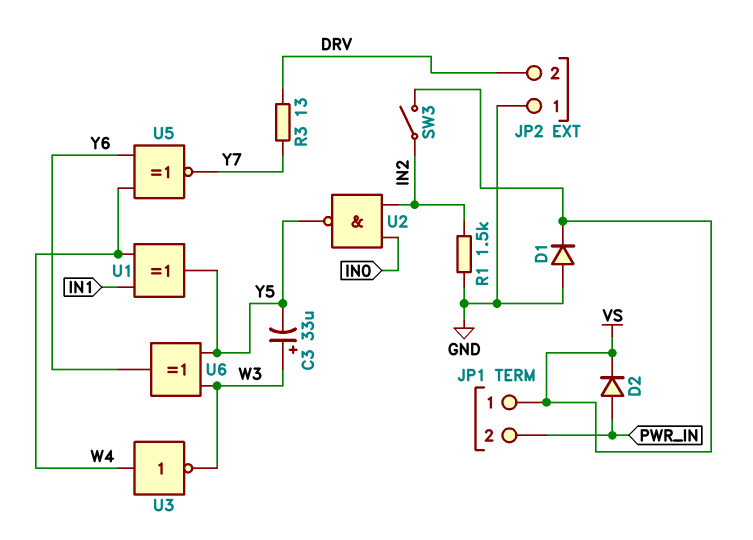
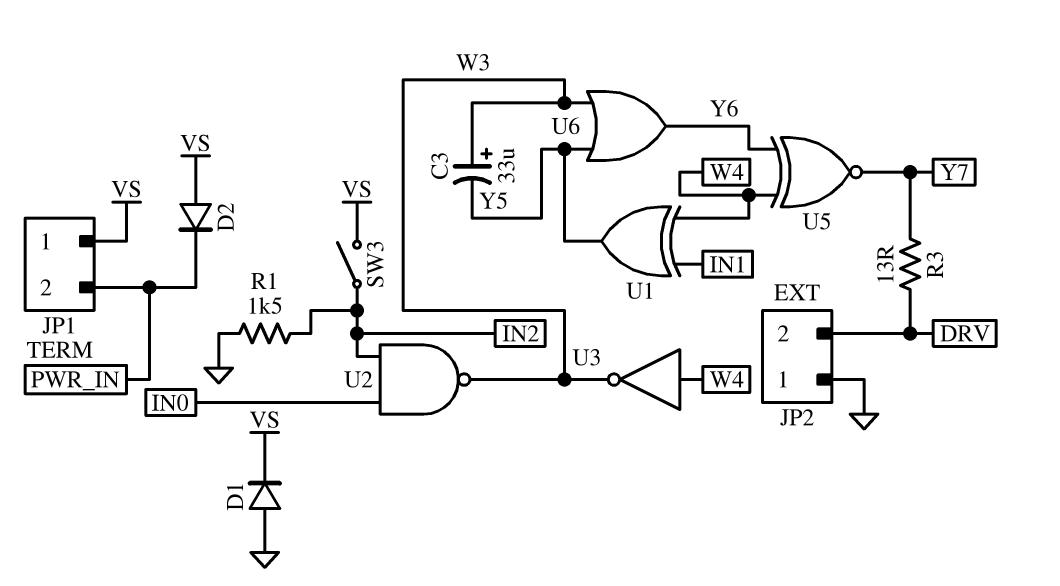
D2: diode (A PWR_IN, K VS) -> diode (A VS, K PWR_IN)
U2: NAND (in IN0, in IN2, out Y5) -> NAND (in IN0, in IN2, out W3)
U6: XOR (in W3, in Y5, out Y6) -> OR (in W3, in Y5, out Y6)

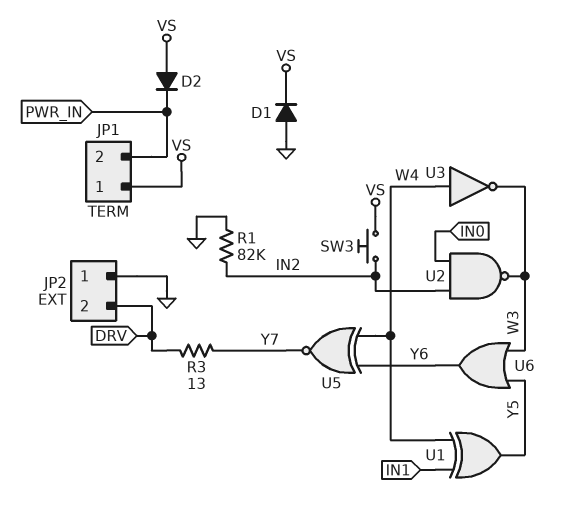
C3: 33uF (plus W3, minus Y5) -> none
R1: 1.5k (GND, IN2) -> 82k (GND, IN2)
SW3: switch (IN2, VS) -> button (IN2, VS)

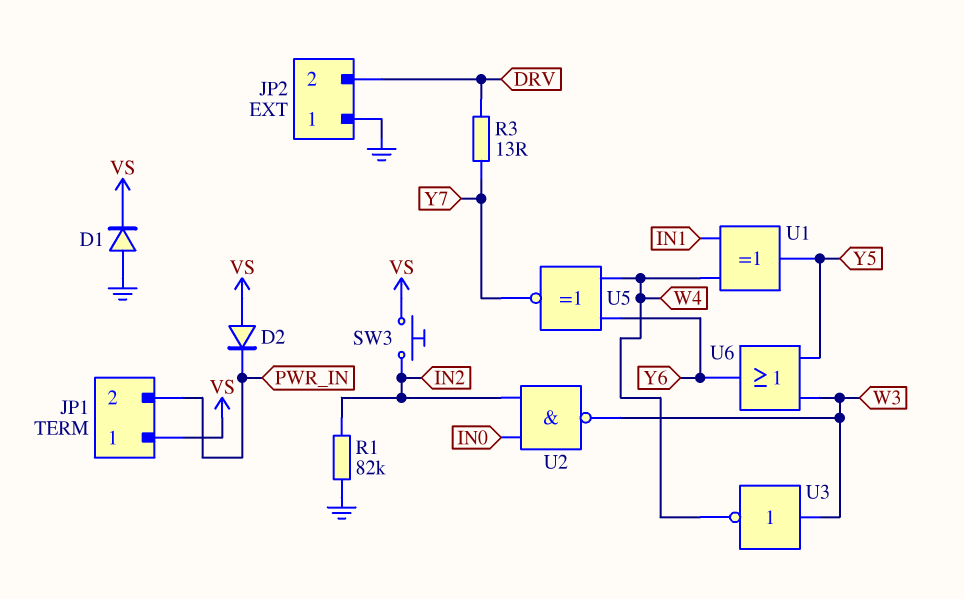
U3: NOT (in W4, out W3) -> NOT (in W3, out W4)

